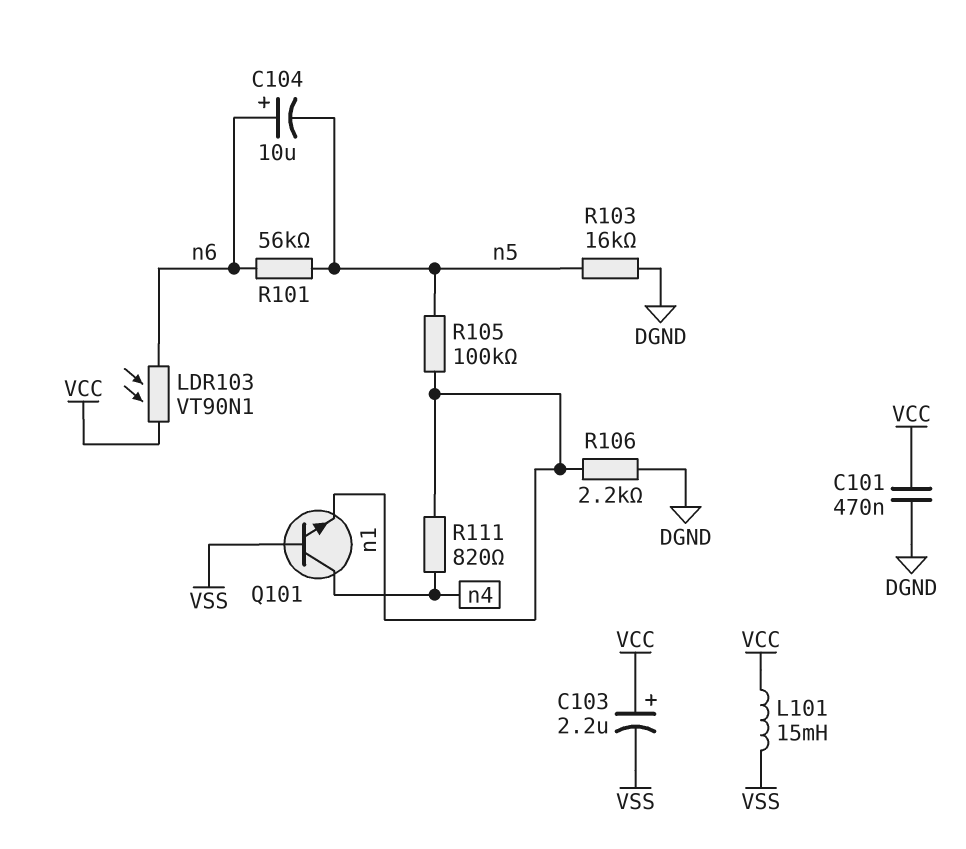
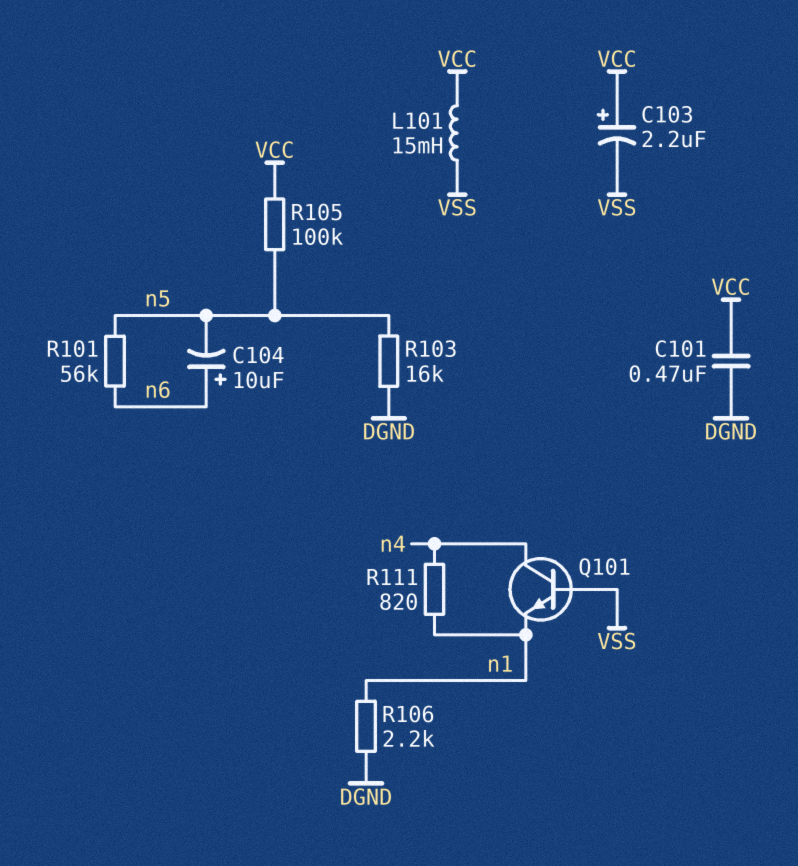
LDR103: VT90N1 (VCC, n6) -> none
R105: 100k (n1, n5) -> 100k (VCC, n5)

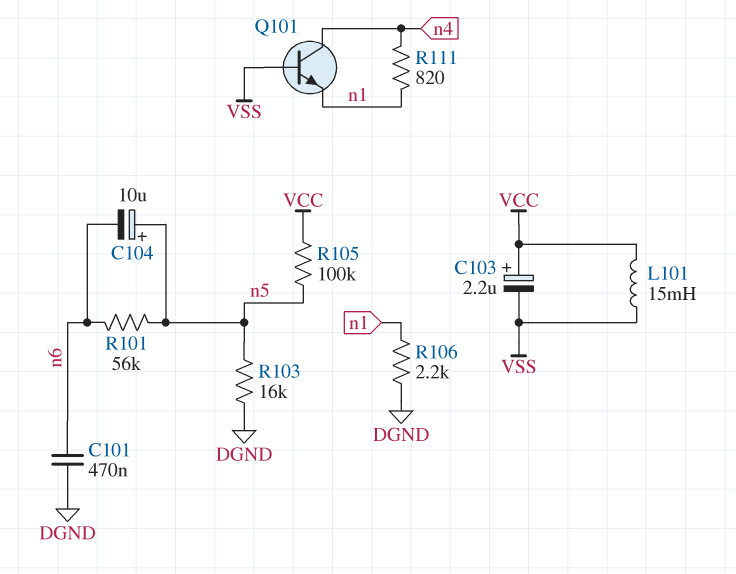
C101: 470nF (DGND, VCC) -> 470nF (DGND, n6)
C104: 10uF (plus n6, minus n5) -> 10uF (plus n5, minus n6)

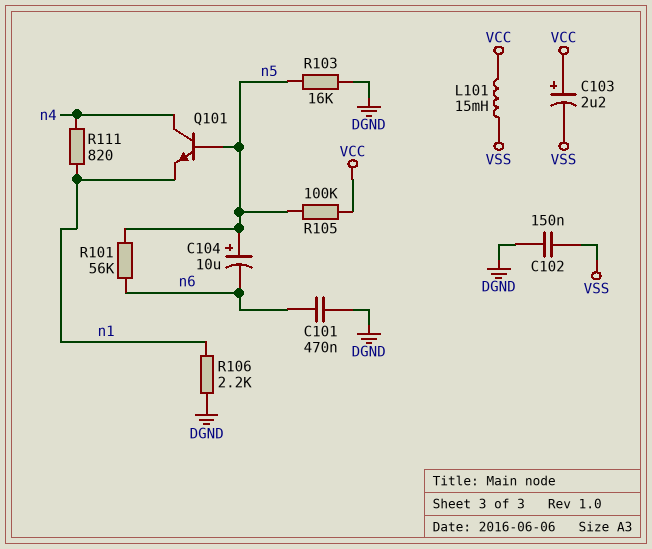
C102: none -> 150nF (DGND, VSS)
Q101: NPN (B VSS, C n4, E n1) -> NPN (B n5, C n4, E n1)

